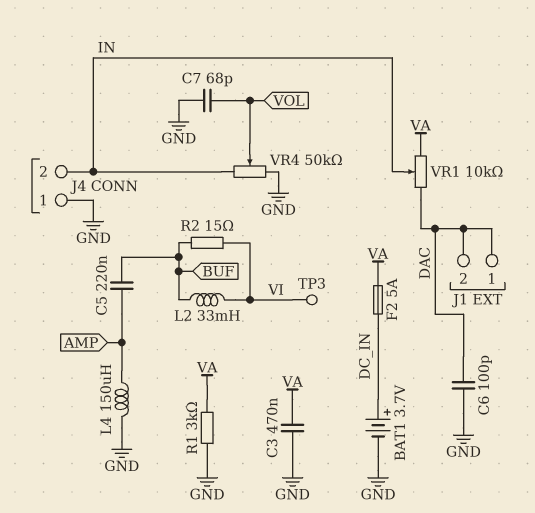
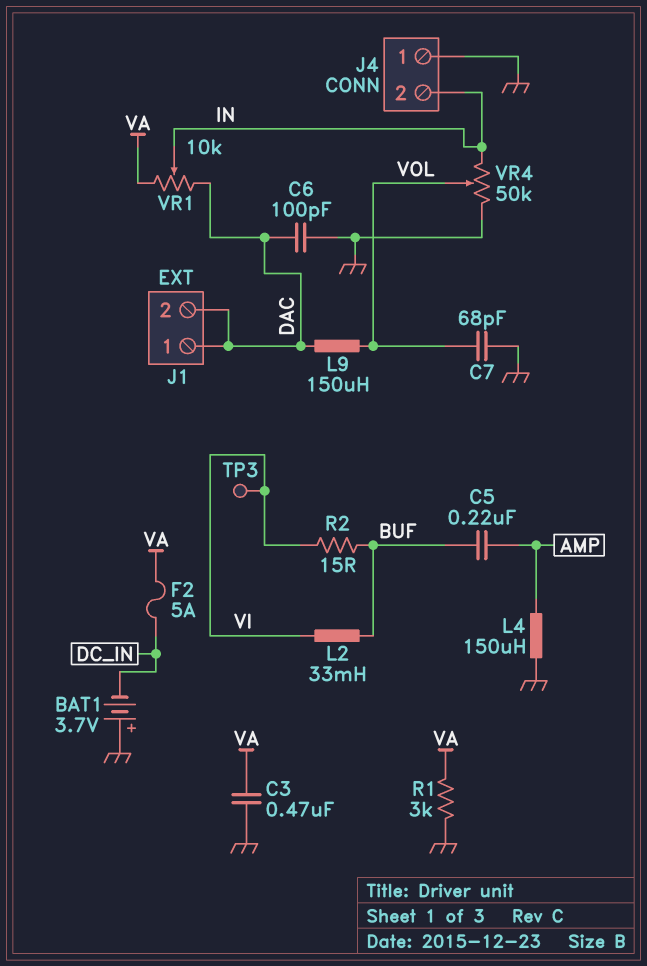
BAT1: 3.7V (plus DC_IN, minus GND) -> 3.7V (plus GND, minus DC_IN)
L9: none -> 150uH (DAC, VOL)

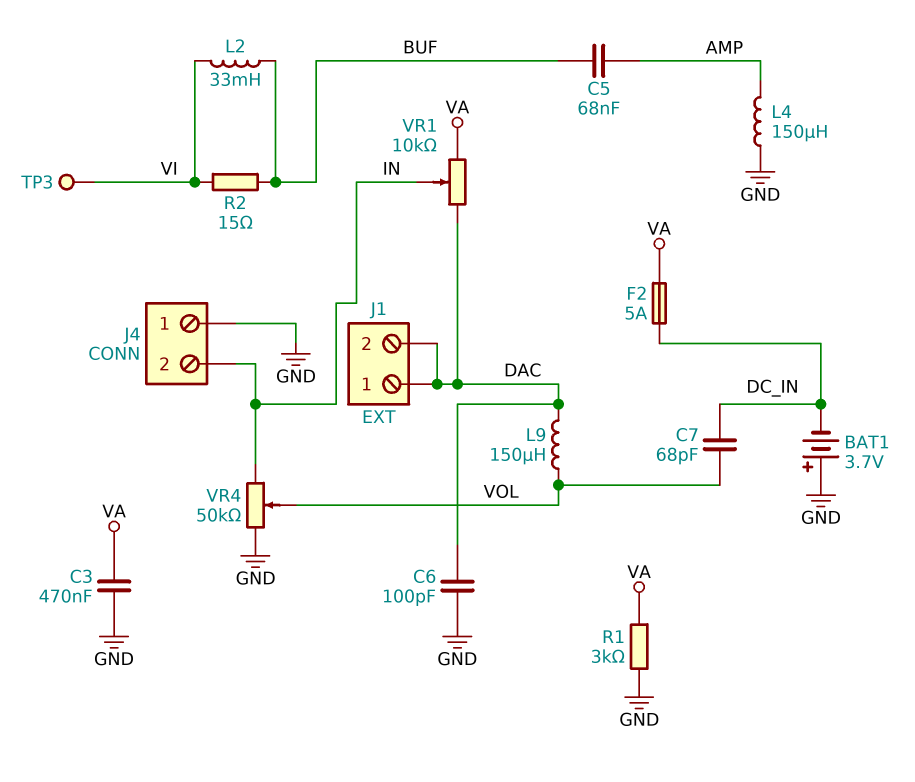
C5: 220nF (AMP, BUF) -> 68nF (AMP, BUF)
C7: 68pF (GND, VOL) -> 68pF (DC_IN, VOL)

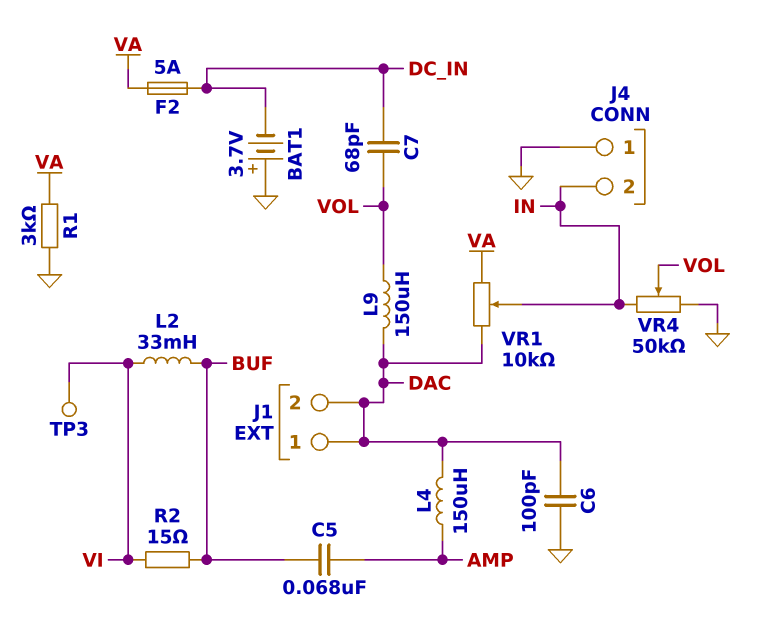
C3: 470nF (GND, VA) -> none
L4: 150uH (AMP, GND) -> 150uH (AMP, DAC)

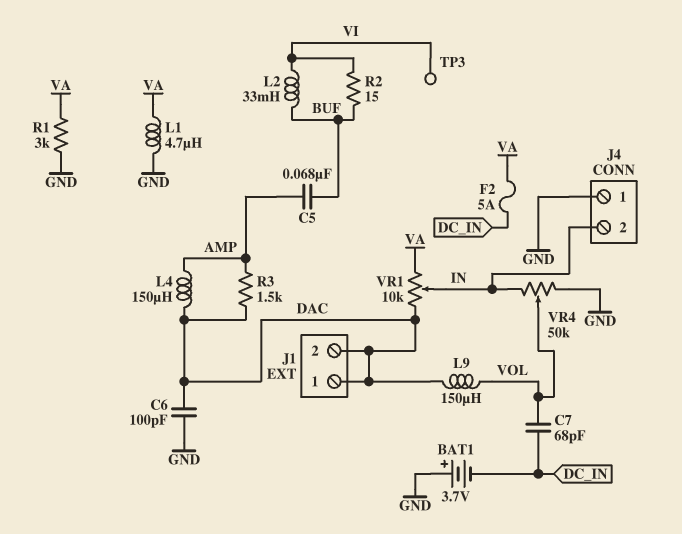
L1: none -> 4.7uH (GND, VA)
R3: none -> 1.5k (AMP, DAC)

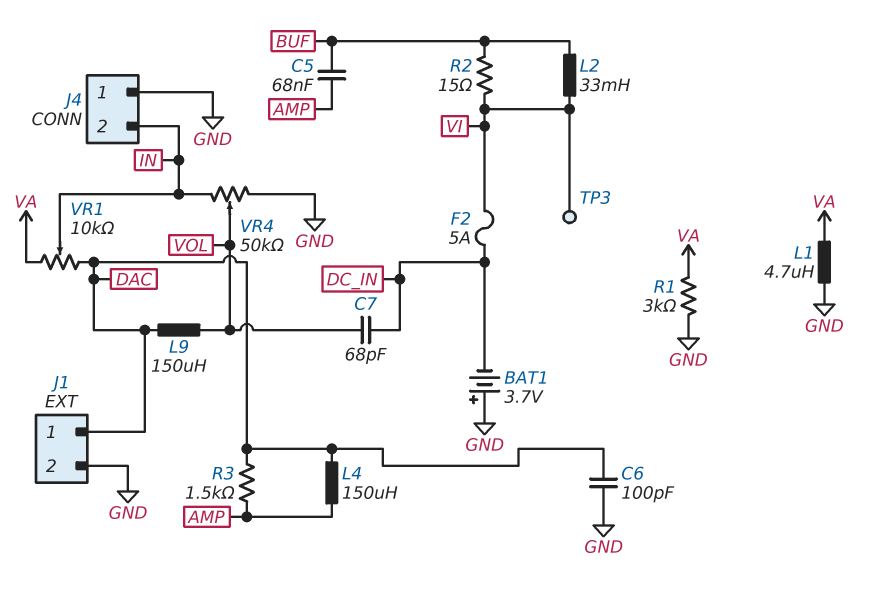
F2: 5A (DC_IN, VA) -> 5A (DC_IN, VI)
J1 pin 2: DAC -> GND

